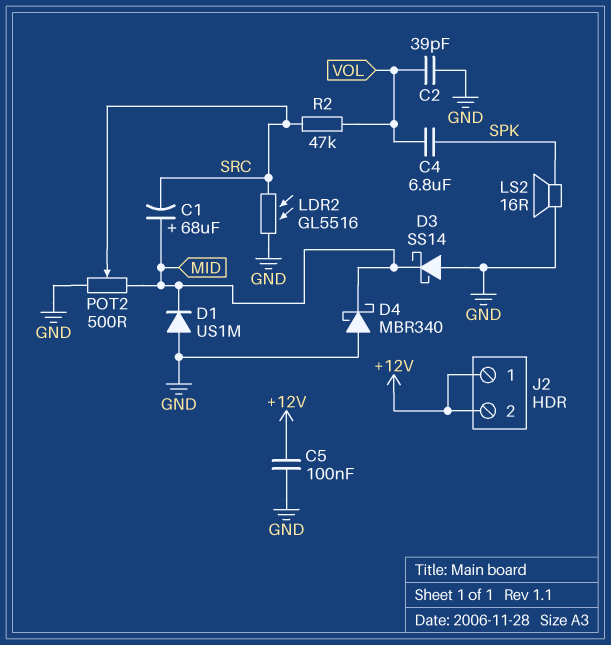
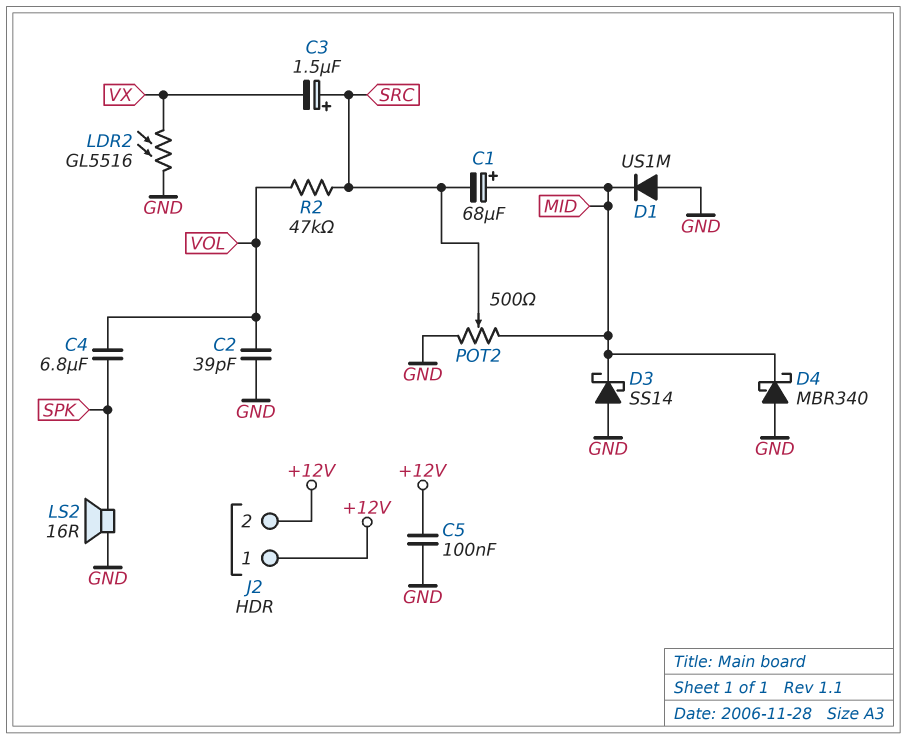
C3: none -> 1.5uF (plus SRC, minus VX)
LDR2: GL5516 (GND, SRC) -> GL5516 (GND, VX)

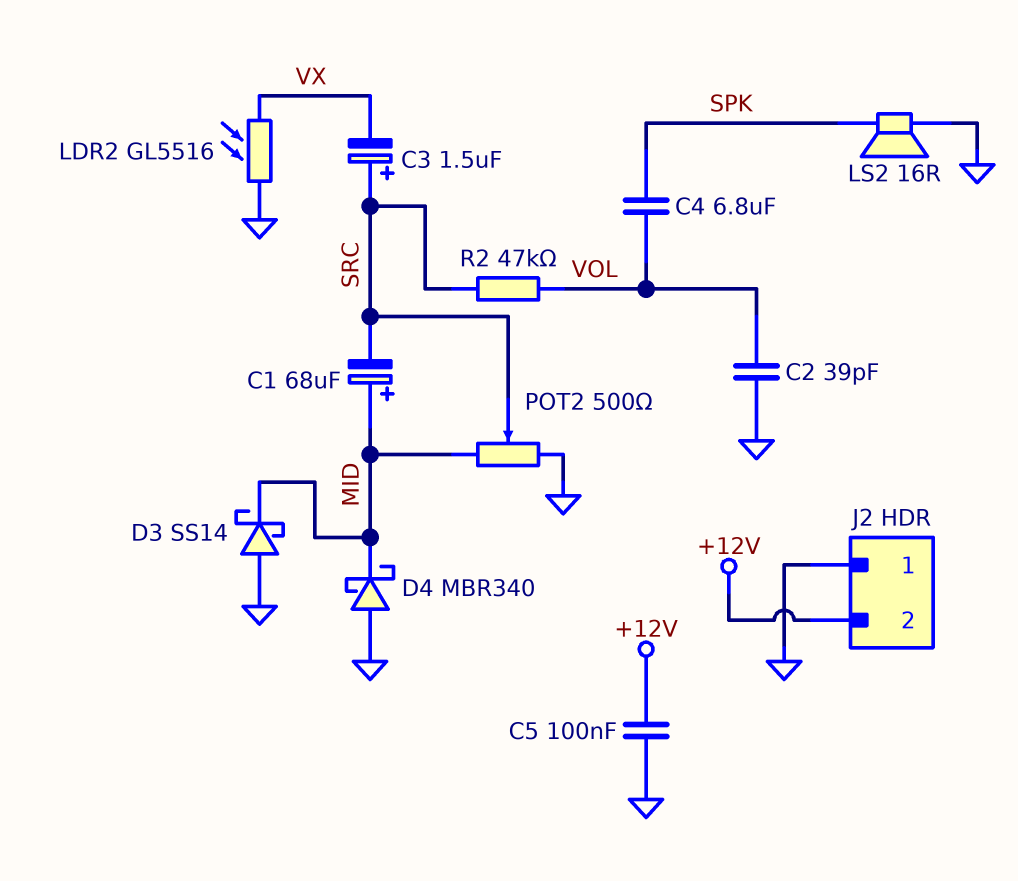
D1: diode US1M (A GND, K MID) -> none
J2 pin 1: +12V -> GND

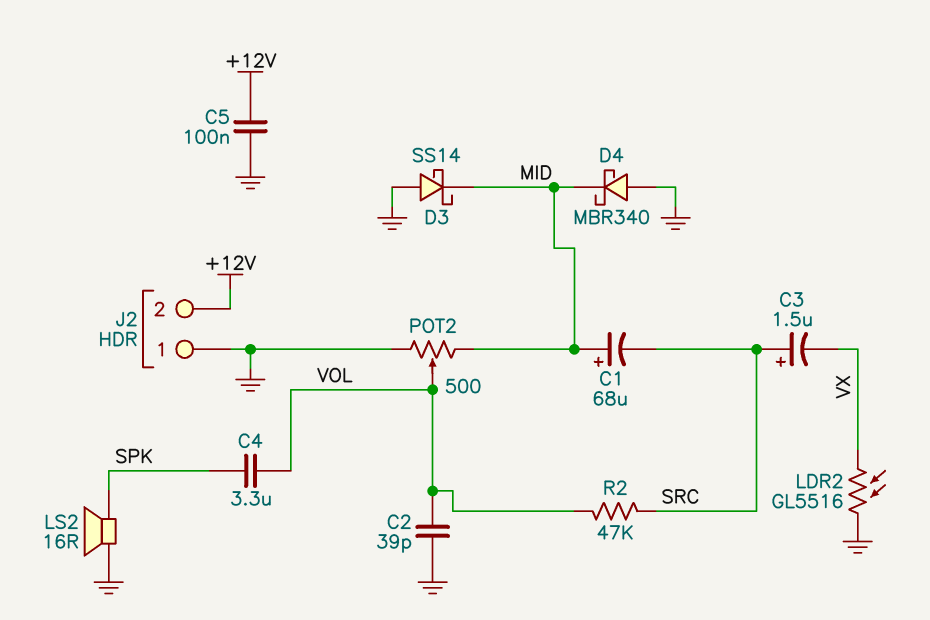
C4: 6.8uF (SPK, VOL) -> 3.3uF (SPK, VOL)
POT2: 500 (GND, MID, wiper SRC) -> 500 (GND, MID, wiper VOL)

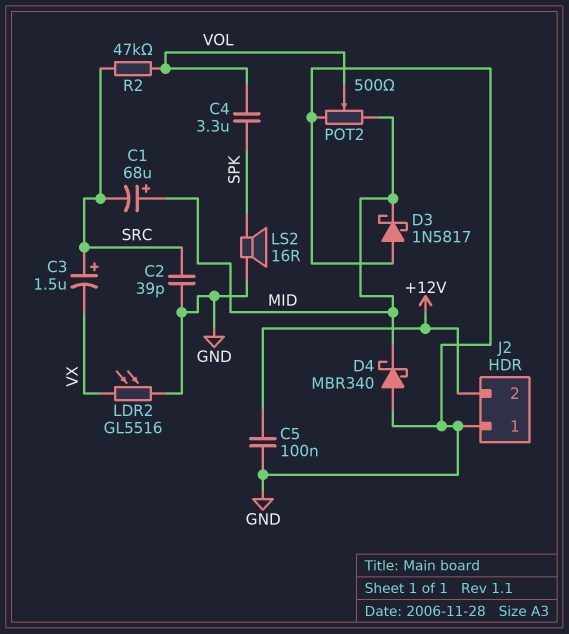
C2: 39pF (GND, VOL) -> 39pF (GND, SRC)
D3: schottky SS14 (A GND, K MID) -> schottky 1N5817 (A GND, K MID)

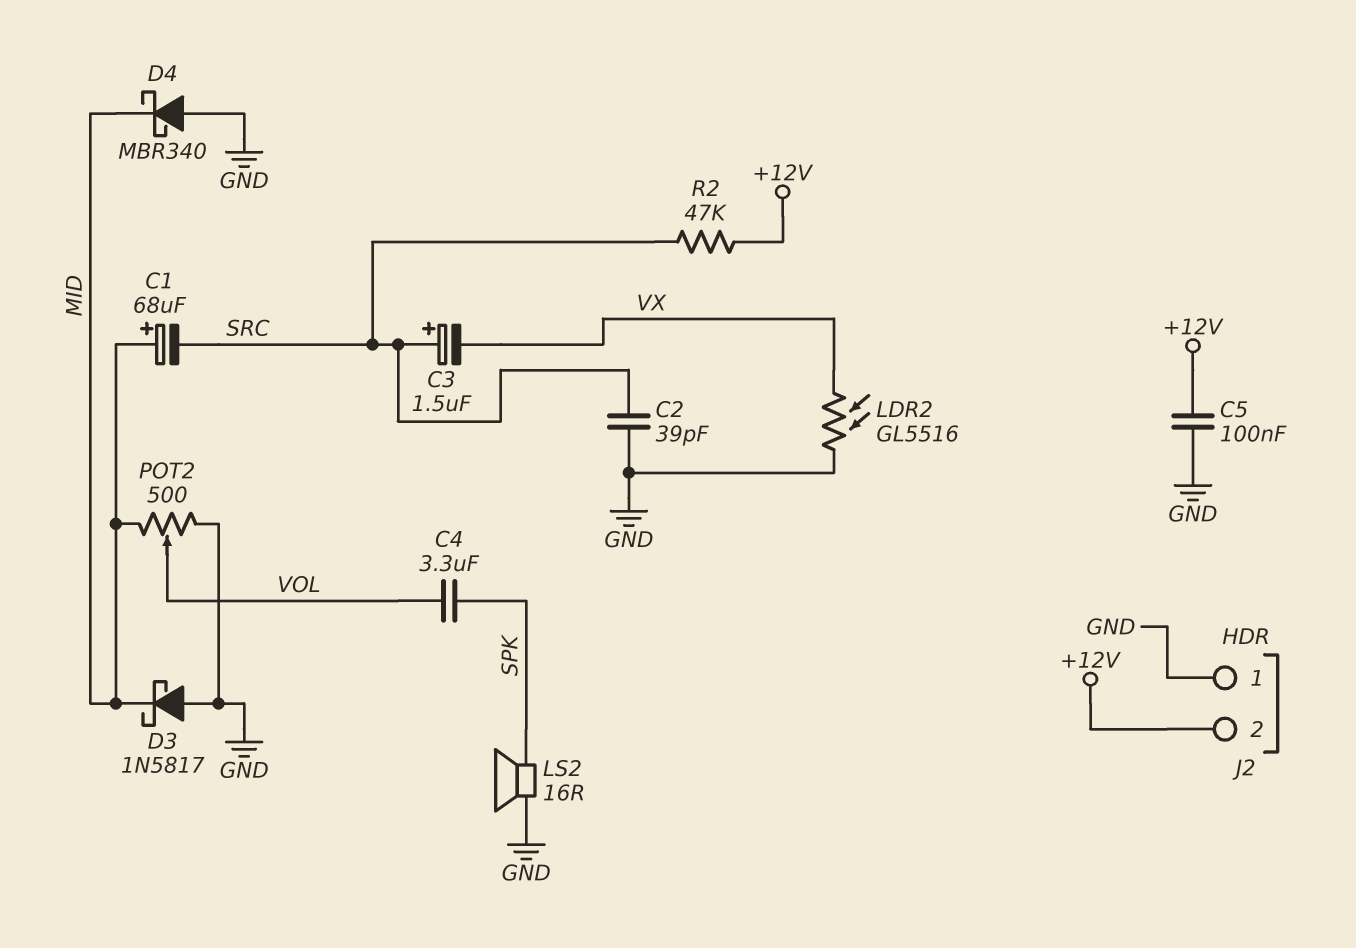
R2: 47k (SRC, VOL) -> 47k (+12V, SRC)

